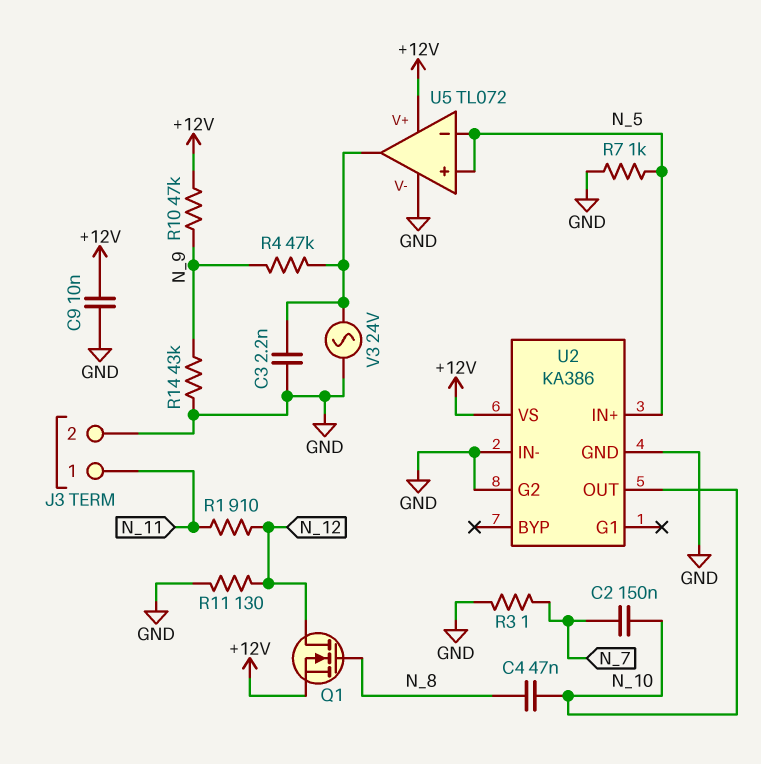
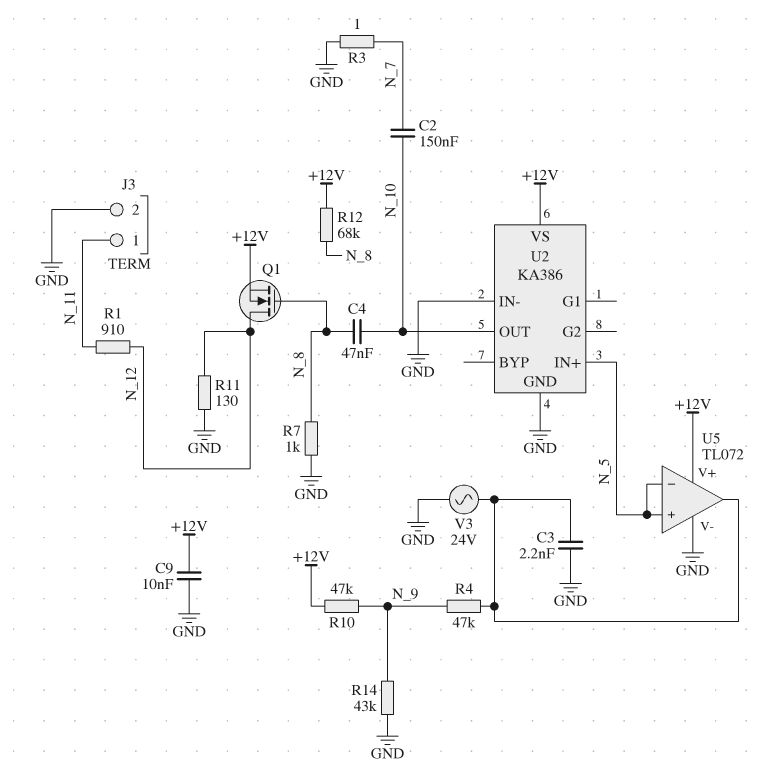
R7: 1k (GND, N_5) -> 1k (GND, N_8)
R12: none -> 68k (+12V, N_8)
U2 pin G2: GND -> none

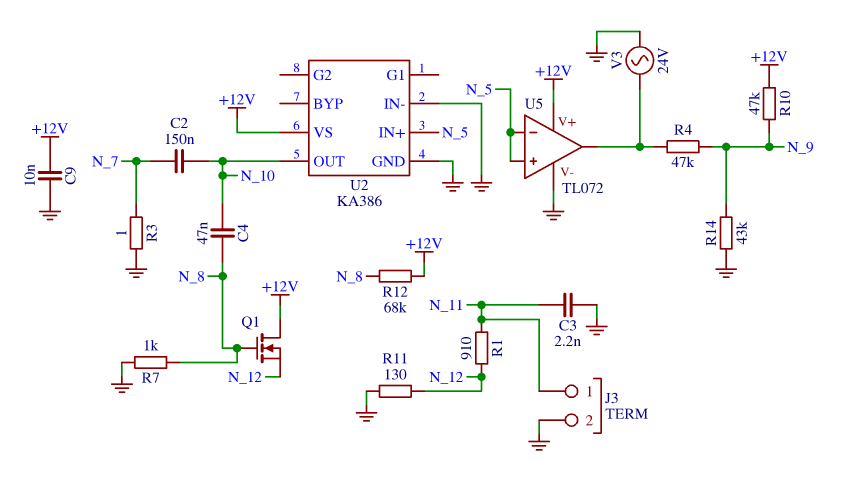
C3: 2.2nF (GND, U5/out) -> 2.2nF (GND, N_11)
Q1: NMOS (G N_8, D N_12, S +12V) -> NMOS (G N_8, D +12V, S N_12)

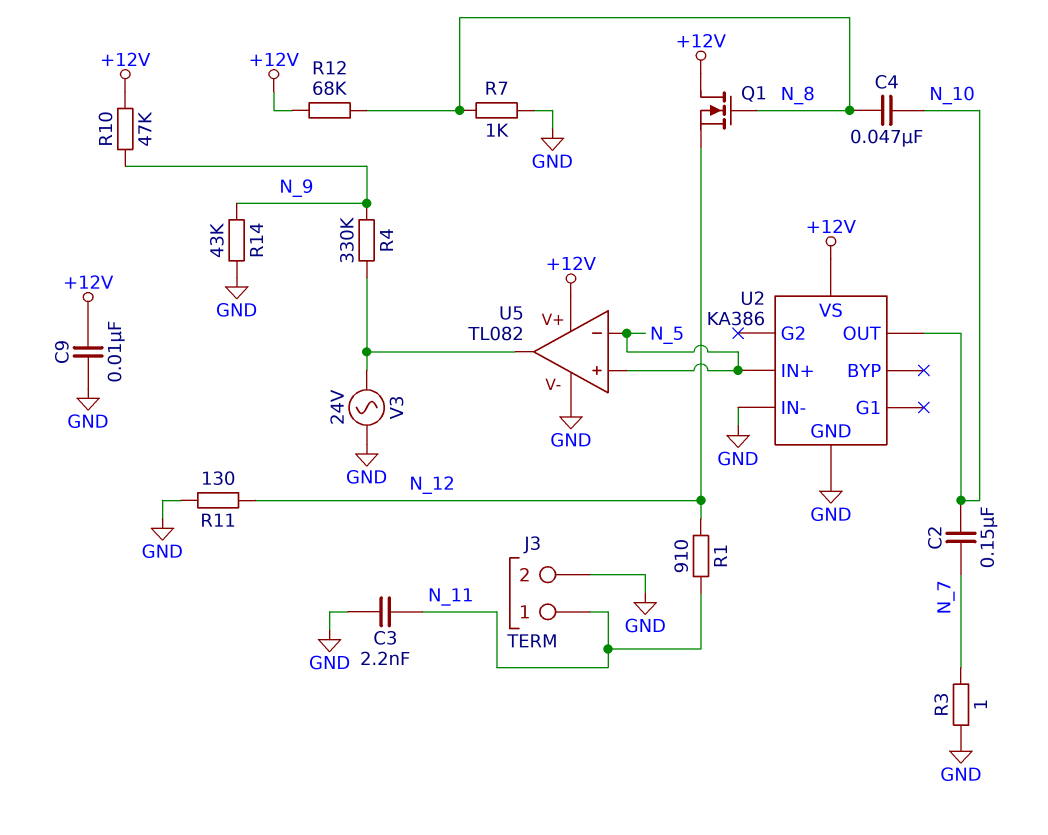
R4: 47k (N_9, U5/out) -> 330k (N_9, U5/out)
U5: TL072 -> TL082

